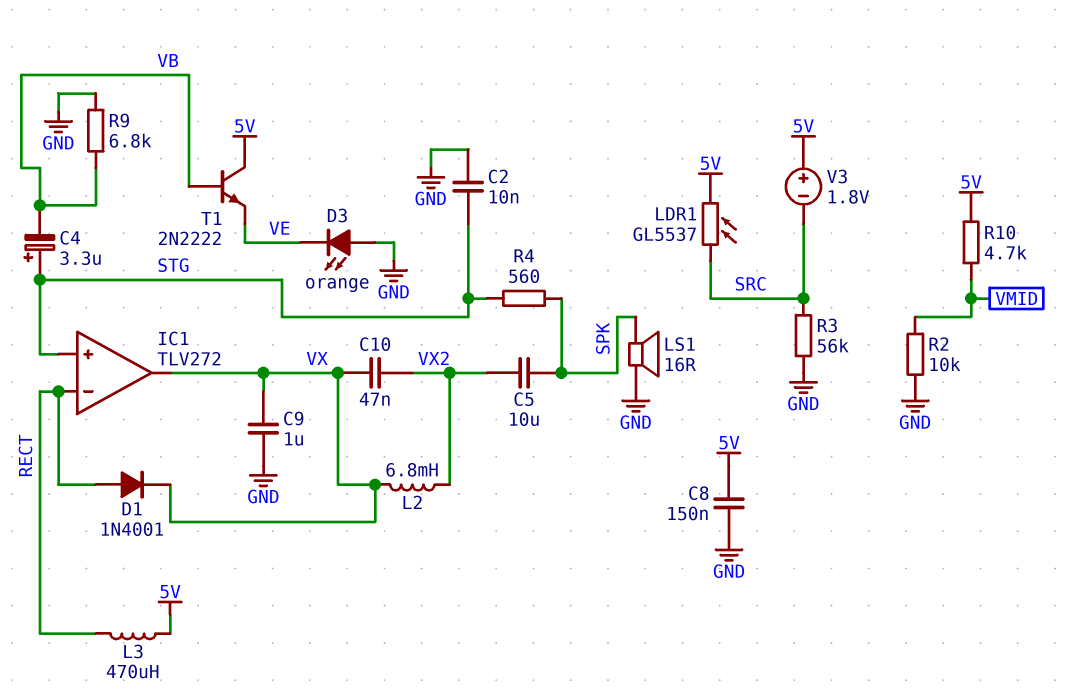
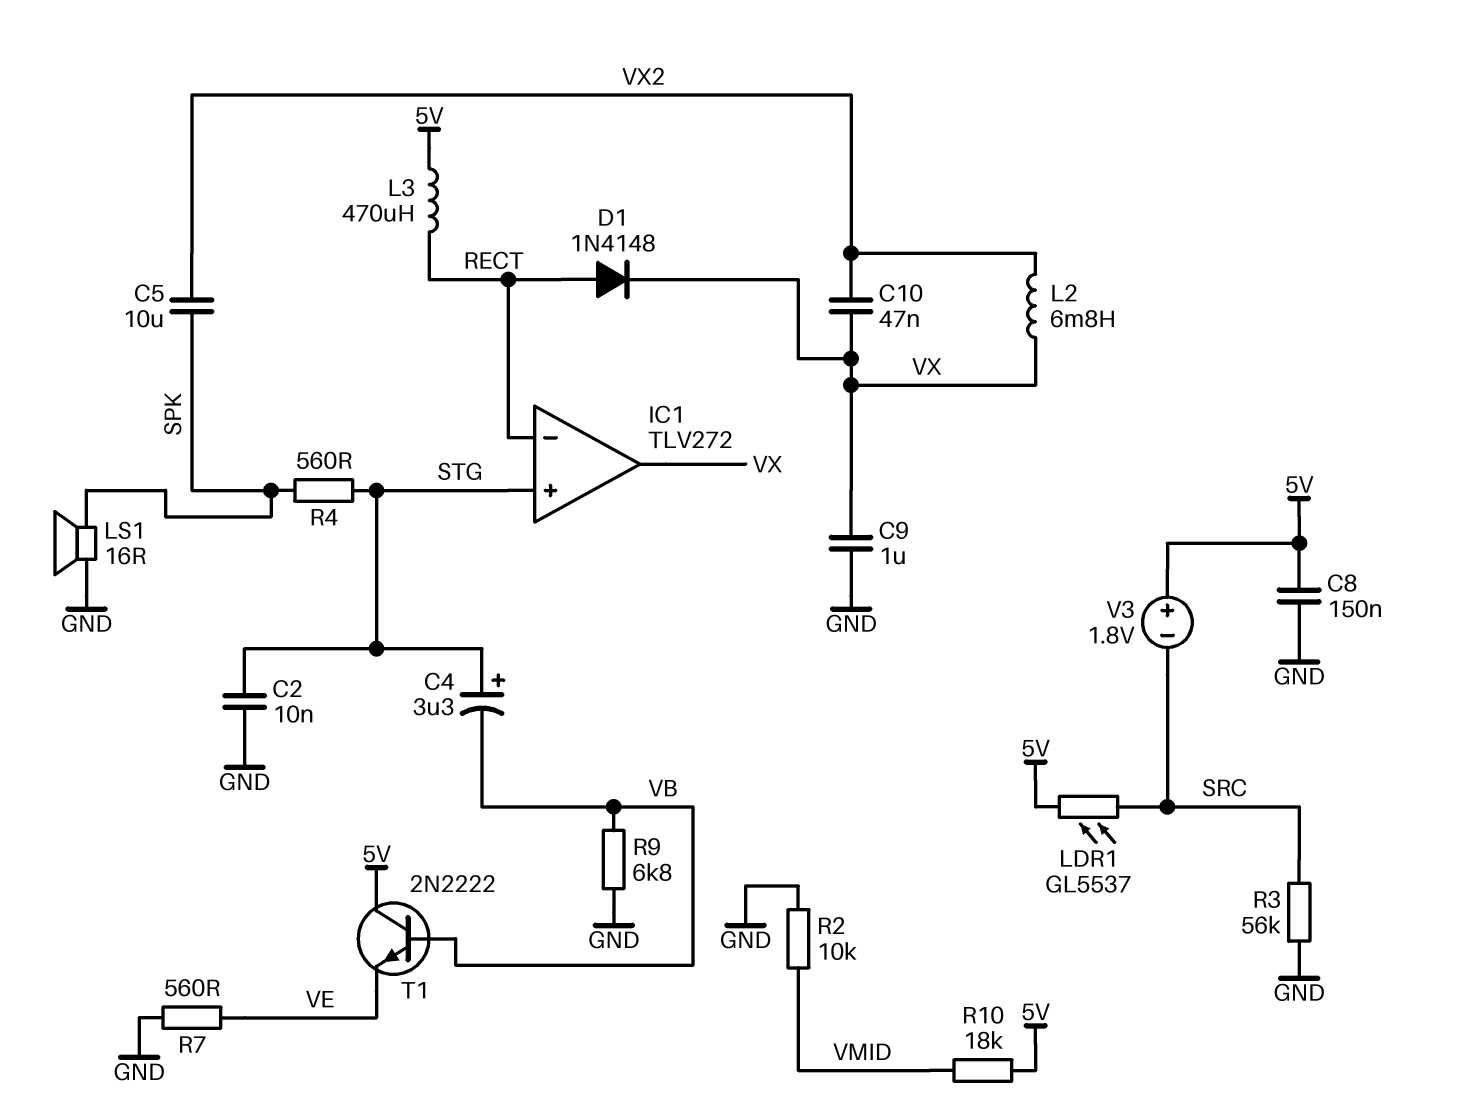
D1: diode 1N4001 (A RECT, K VX) -> diode 1N4148 (A RECT, K VX)
D3: LED orange (A GND, K VE) -> none
R7: none -> 560 (GND, VE)
R10: 4.7k (5V, VMID) -> 18k (5V, VMID)

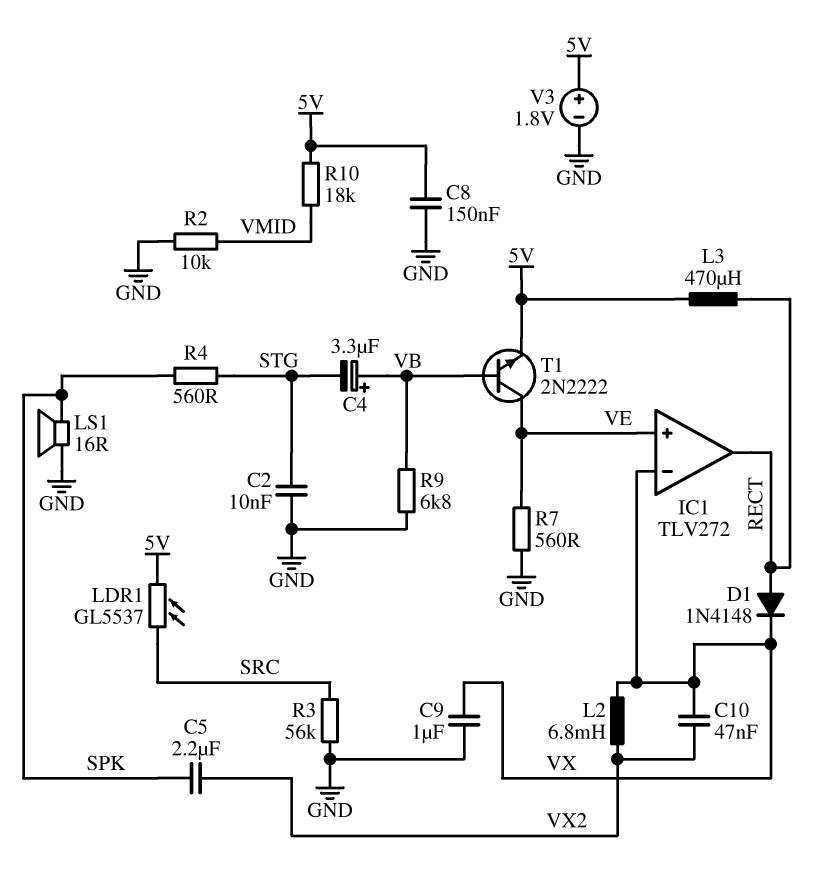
C4: 3.3uF (plus STG, minus VB) -> 3.3uF (plus VB, minus STG)
C5: 10uF (SPK, VX2) -> 2.2uF (SPK, VX2)
IC1 pin in+: STG -> VE
IC1 pin in-: RECT -> VX
IC1 pin out: VX -> RECT
T1: NPN 2N2222 (B VB, C 5V, E VE) -> NPN 2N2222 (B VB, C VE, E 5V)
V3: 1.8V (plus 5V, minus SRC) -> 1.8V (plus 5V, minus GND)

